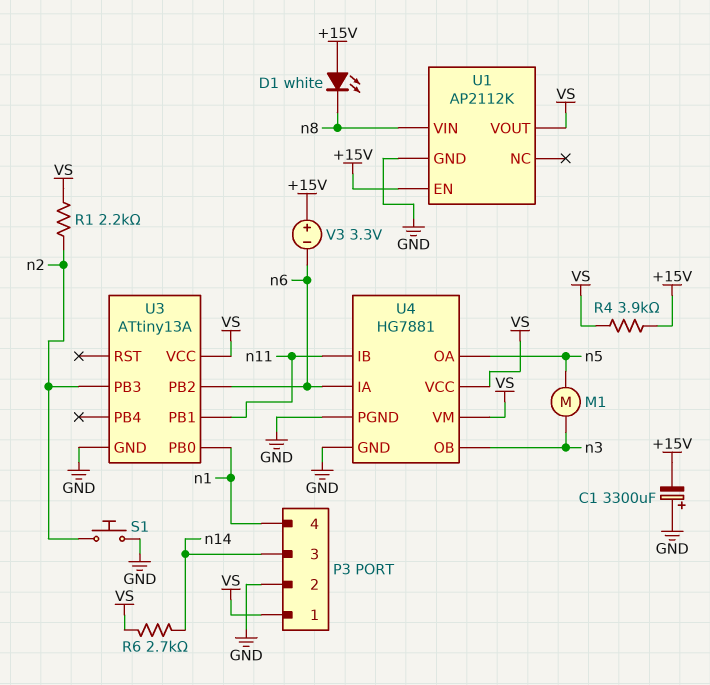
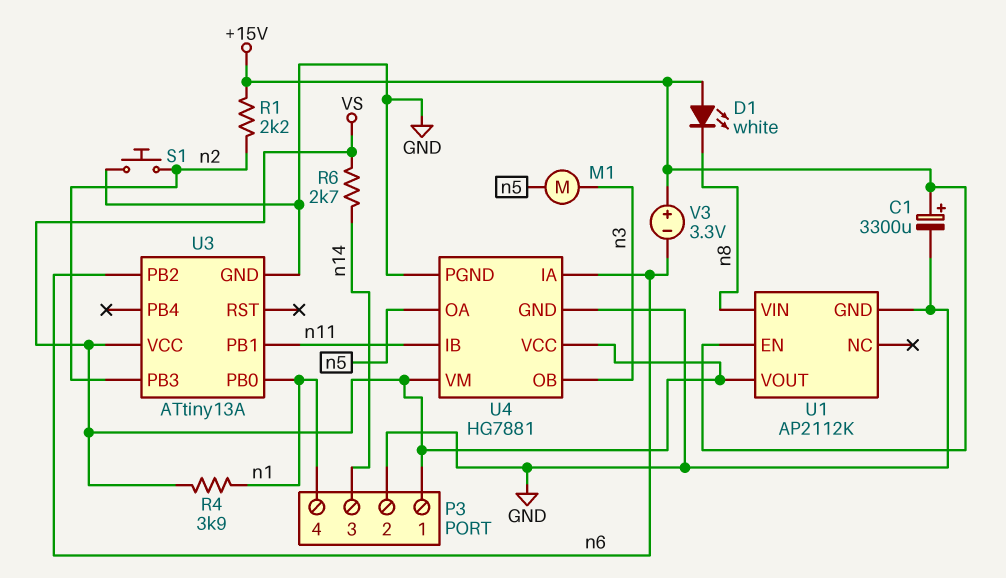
C1: 3300uF (plus GND, minus +15V) -> 3300uF (plus +15V, minus GND)
R1: 2.2k (VS, n2) -> 2.2k (+15V, n2)
R4: 3.9k (+15V, VS) -> 3.9k (VS, n1)

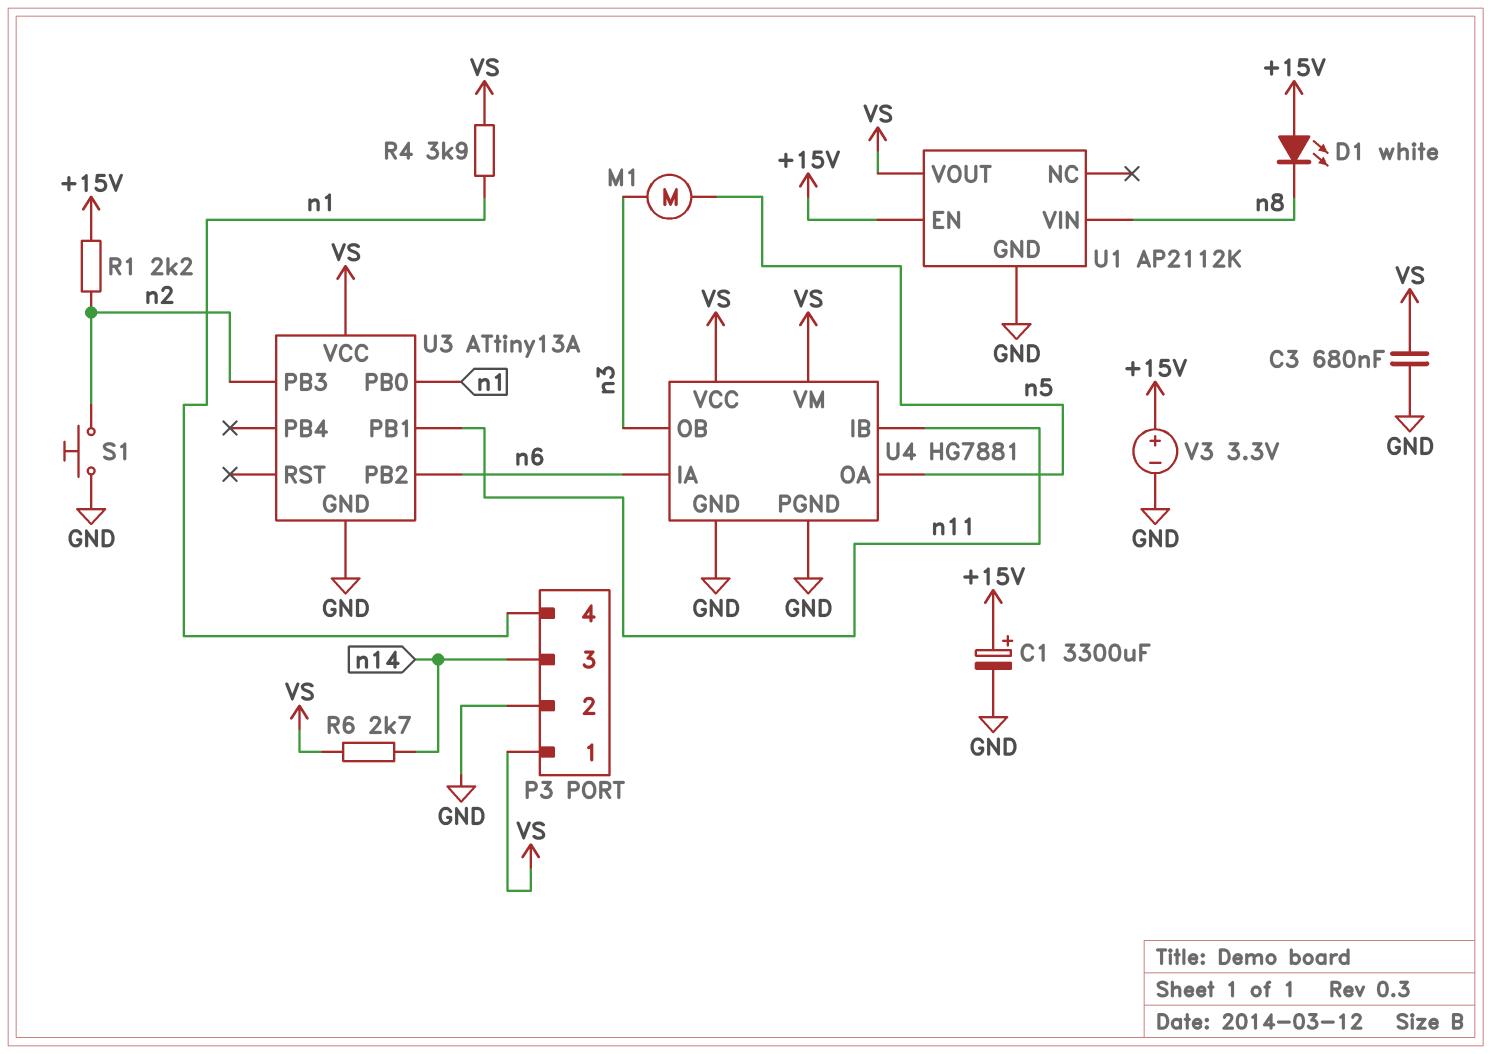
C3: none -> 680nF (GND, VS)
V3: 3.3V (plus +15V, minus n6) -> 3.3V (plus +15V, minus GND)

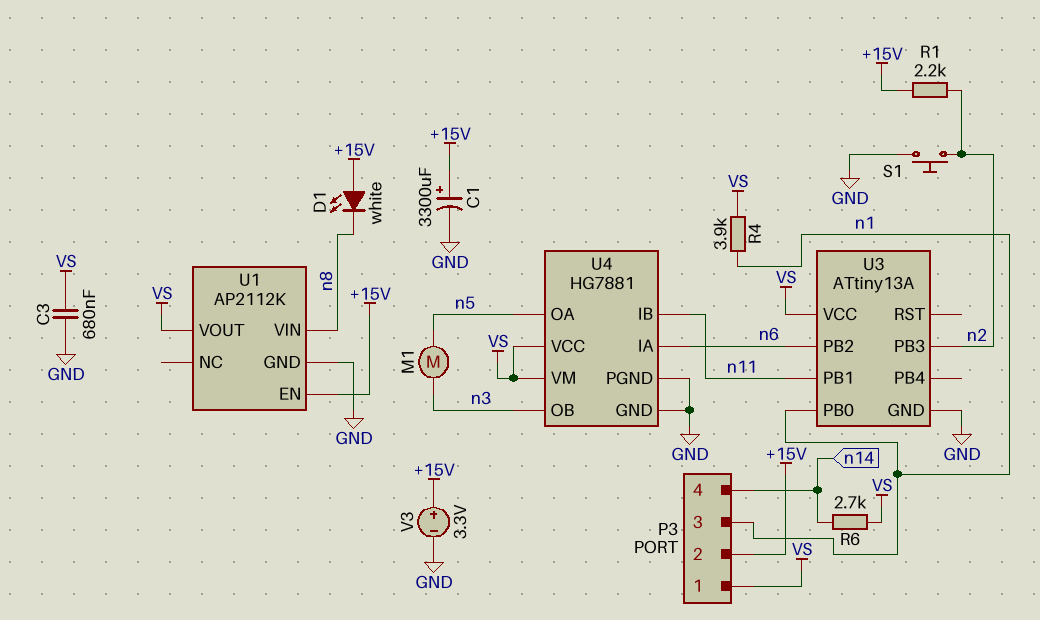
P3 pin 2: GND -> +15V
P3 pin 3: n14 -> n1
P3 pin 4: n1 -> n14

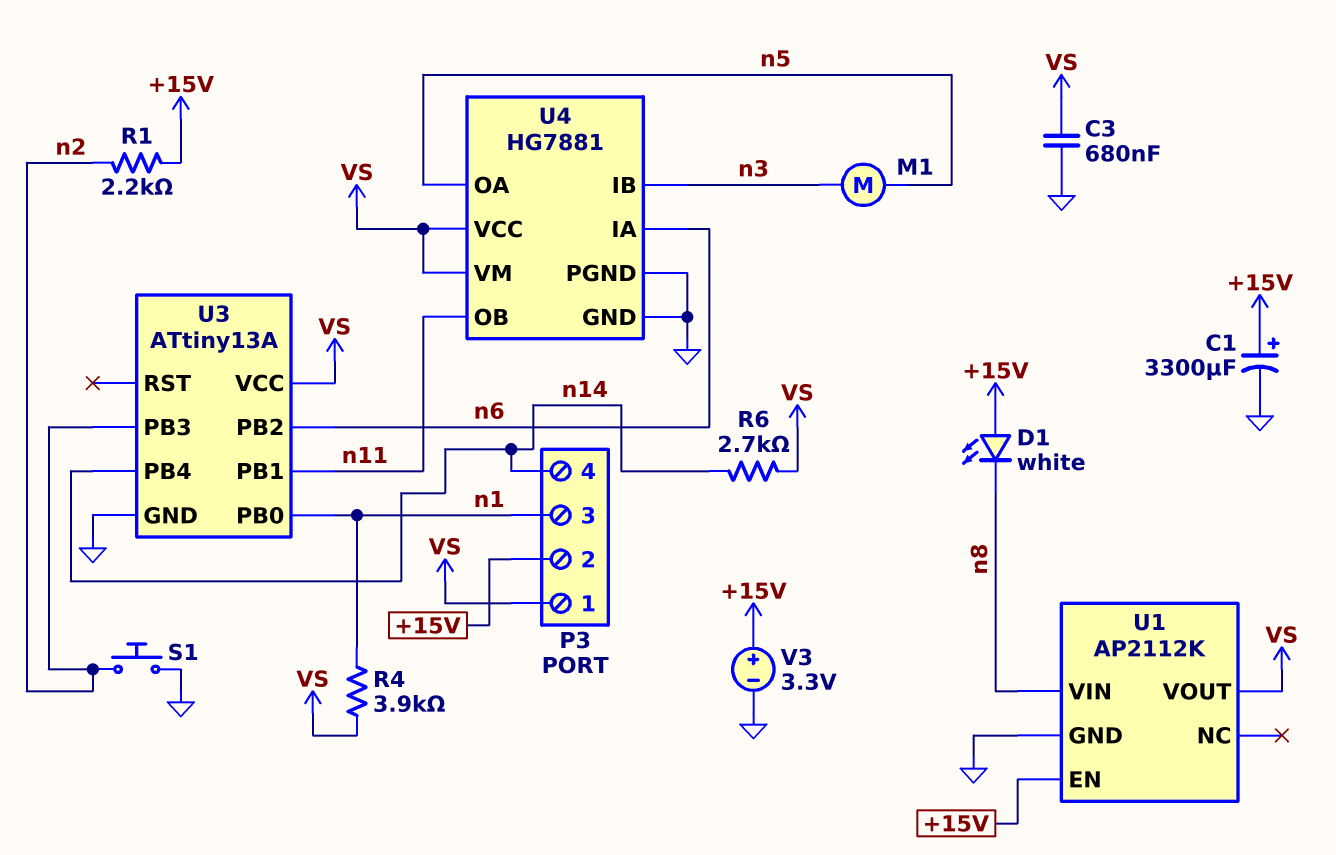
U3 pin PB4: none -> n14
U4 pin IB: n11 -> n3
U4 pin OB: n3 -> n11

